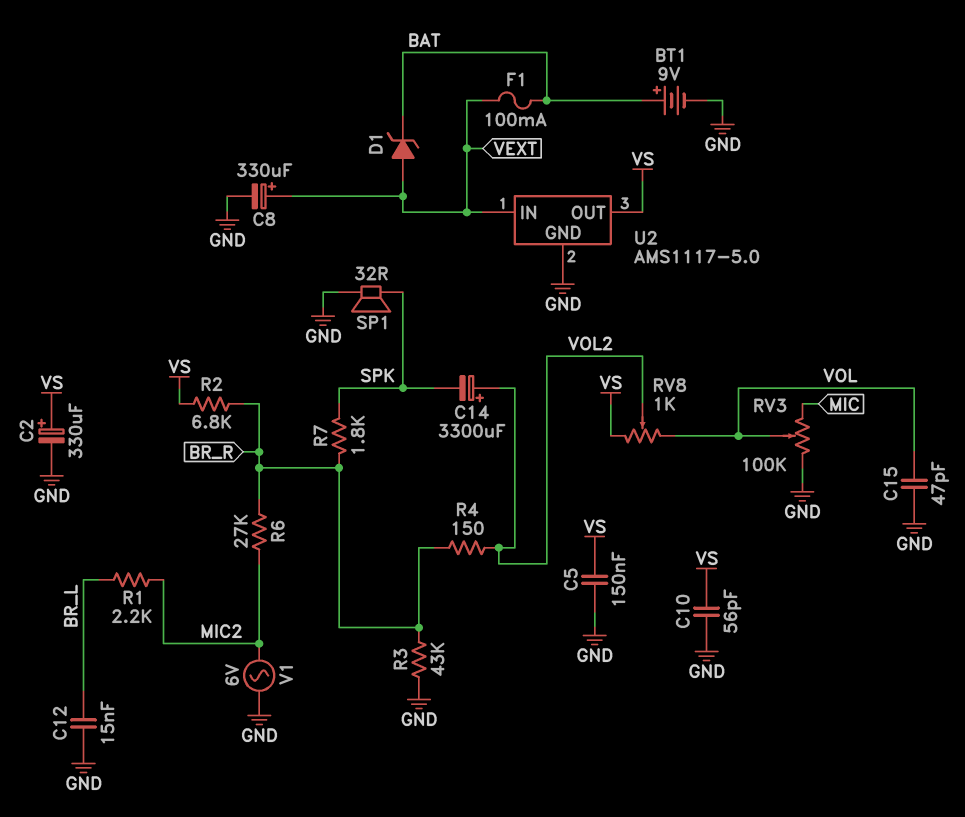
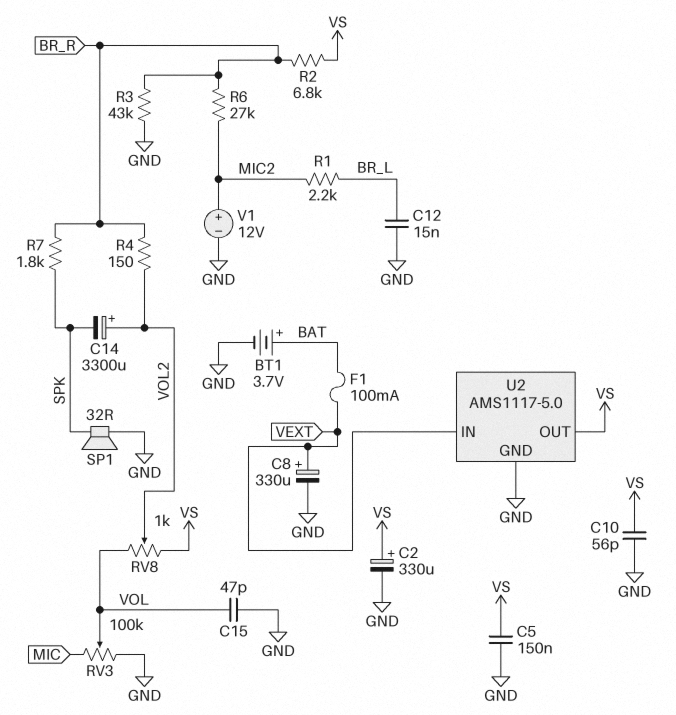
BT1: 9V (plus BAT, minus GND) -> 3.7V (plus BAT, minus GND)
D1: zener (A VEXT, K BAT) -> none
V1: AC 6V (GND, MIC2) -> 12V (plus MIC2, minus GND)

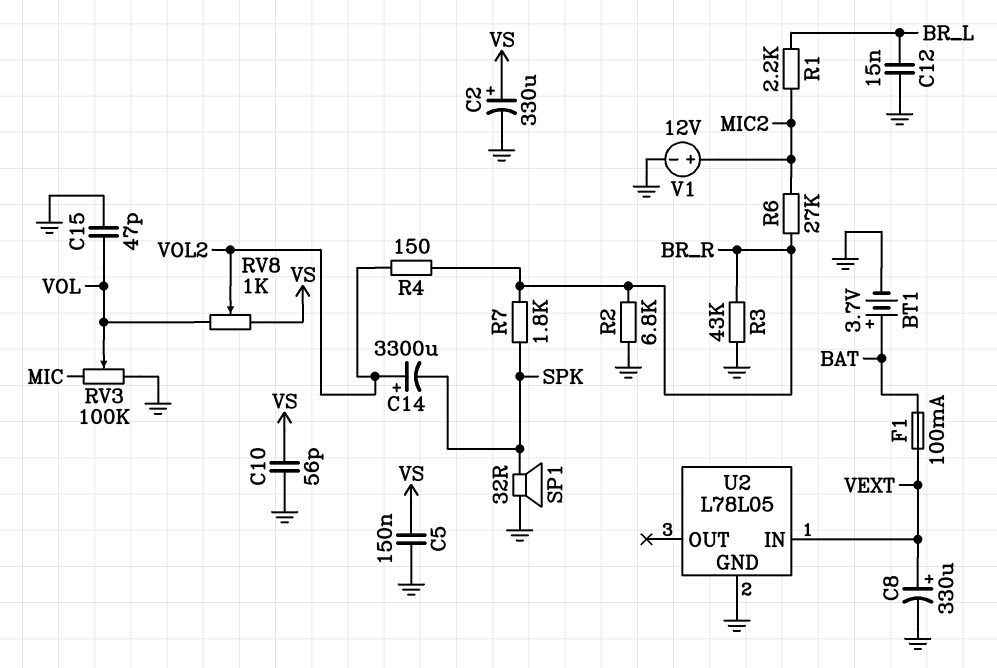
R2: 6.8k (BR_R, VS) -> 6.8k (BR_R, GND)
U2: AMS1117-5.0 -> L78L05
U2 pin OUT: VS -> none

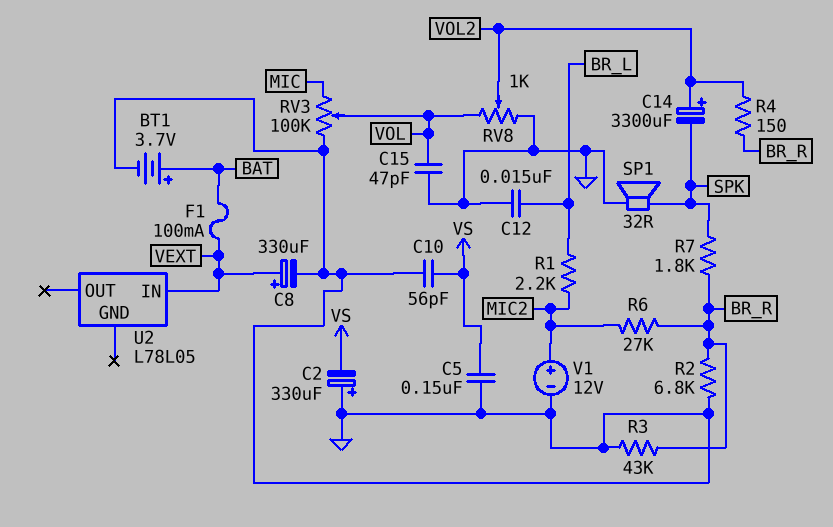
C2: 330uF (plus VS, minus GND) -> 330uF (plus GND, minus VS)
RV8: 1k (VOL, VS, wiper VOL2) -> 1k (GND, VOL, wiper VOL2)
U2 pin GND: GND -> none

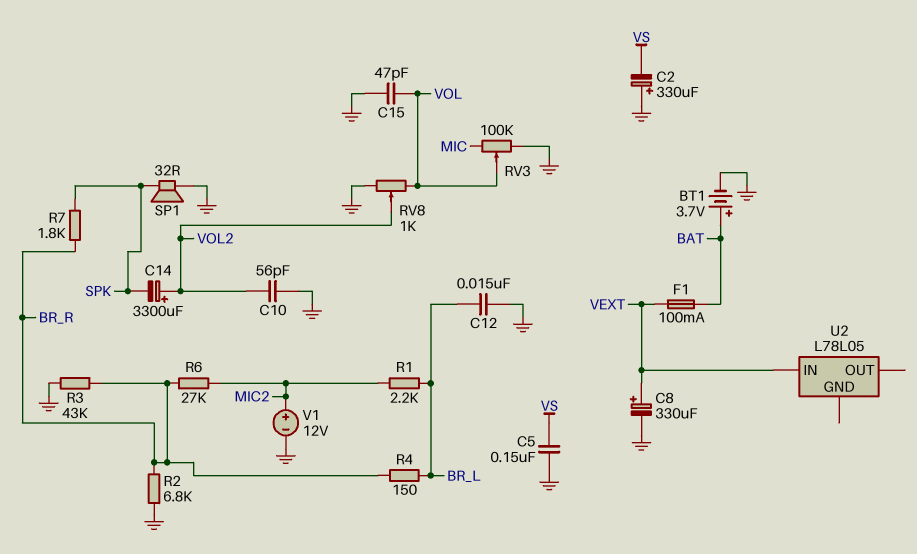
C10: 56pF (GND, VS) -> 56pF (GND, VOL2)
R4: 150 (BR_R, VOL2) -> 150 (BR_L, BR_R)

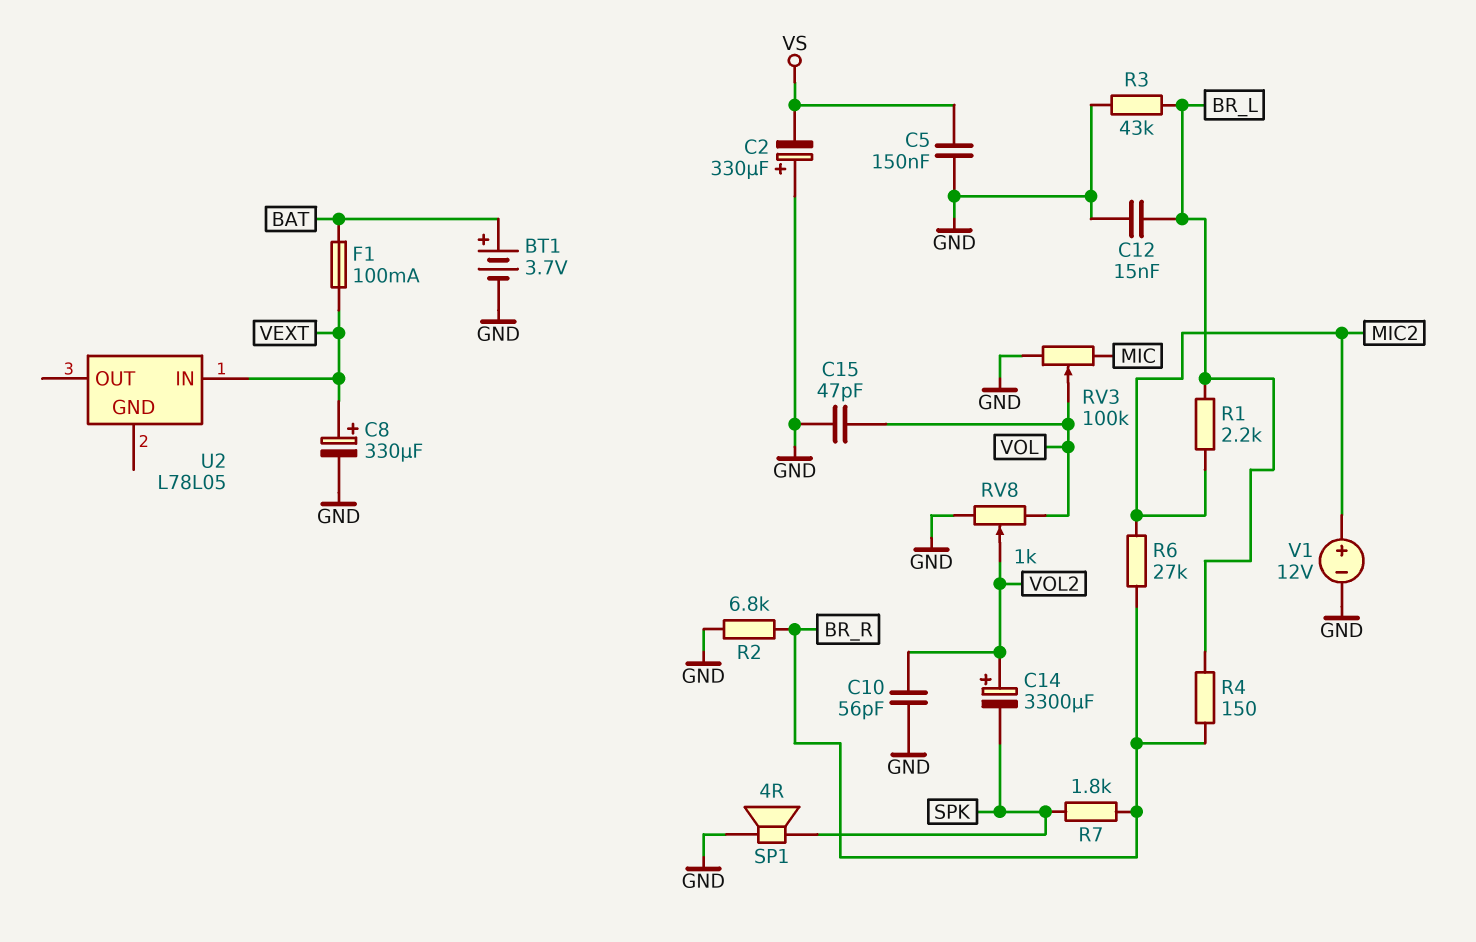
R3: 43k (BR_R, GND) -> 43k (BR_L, GND)
SP1: speaker 32R (GND, SPK) -> speaker 4R (GND, SPK)

